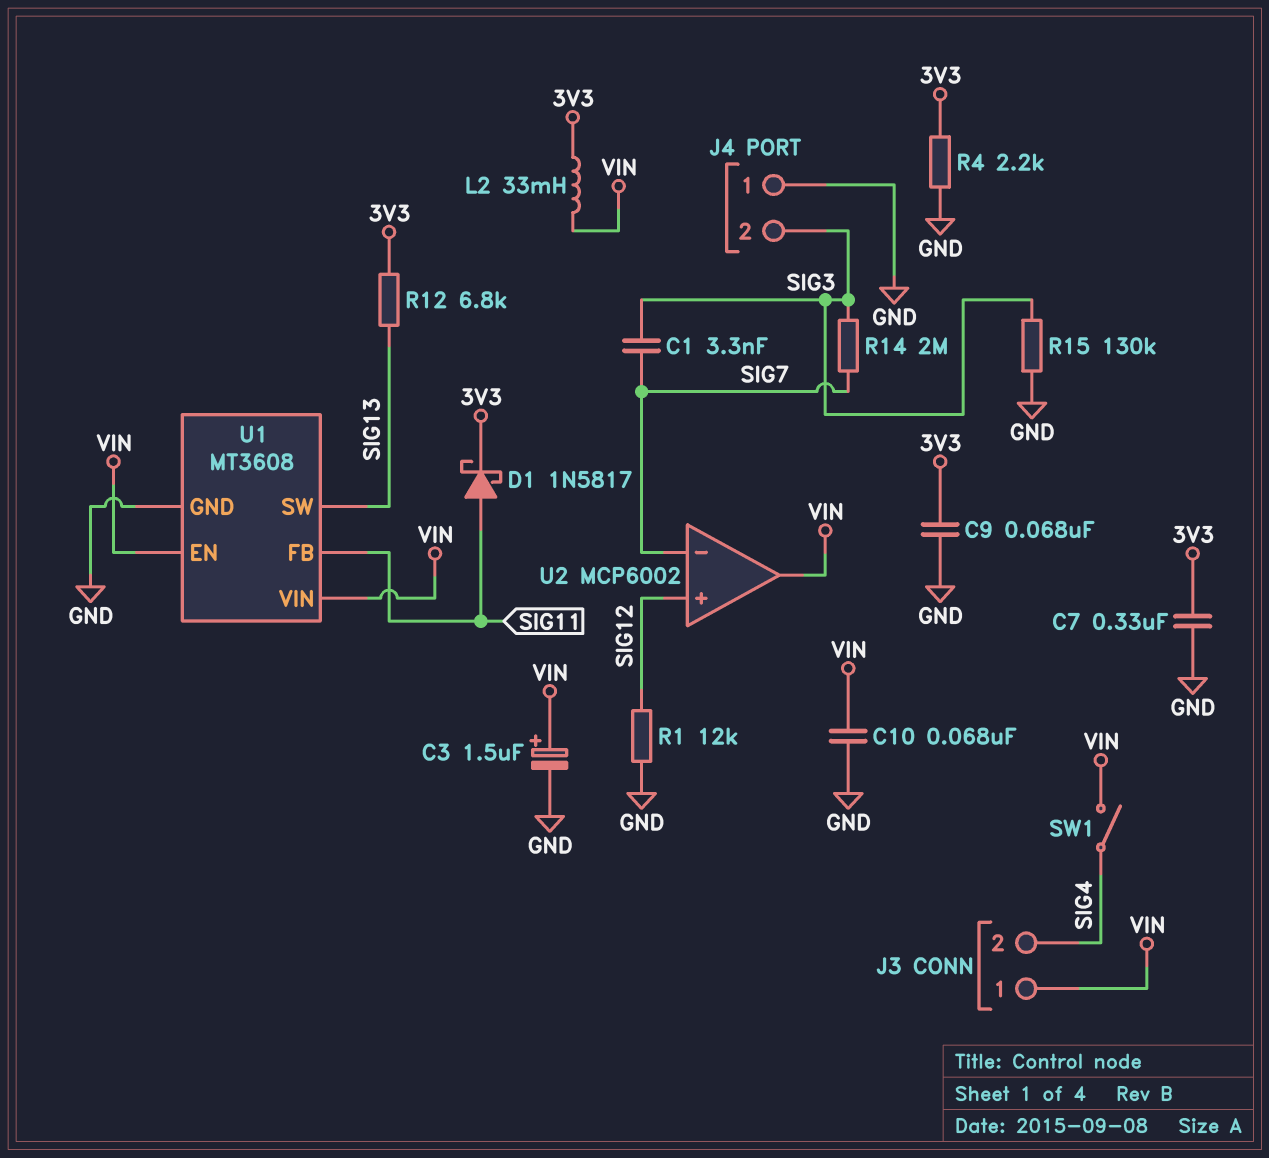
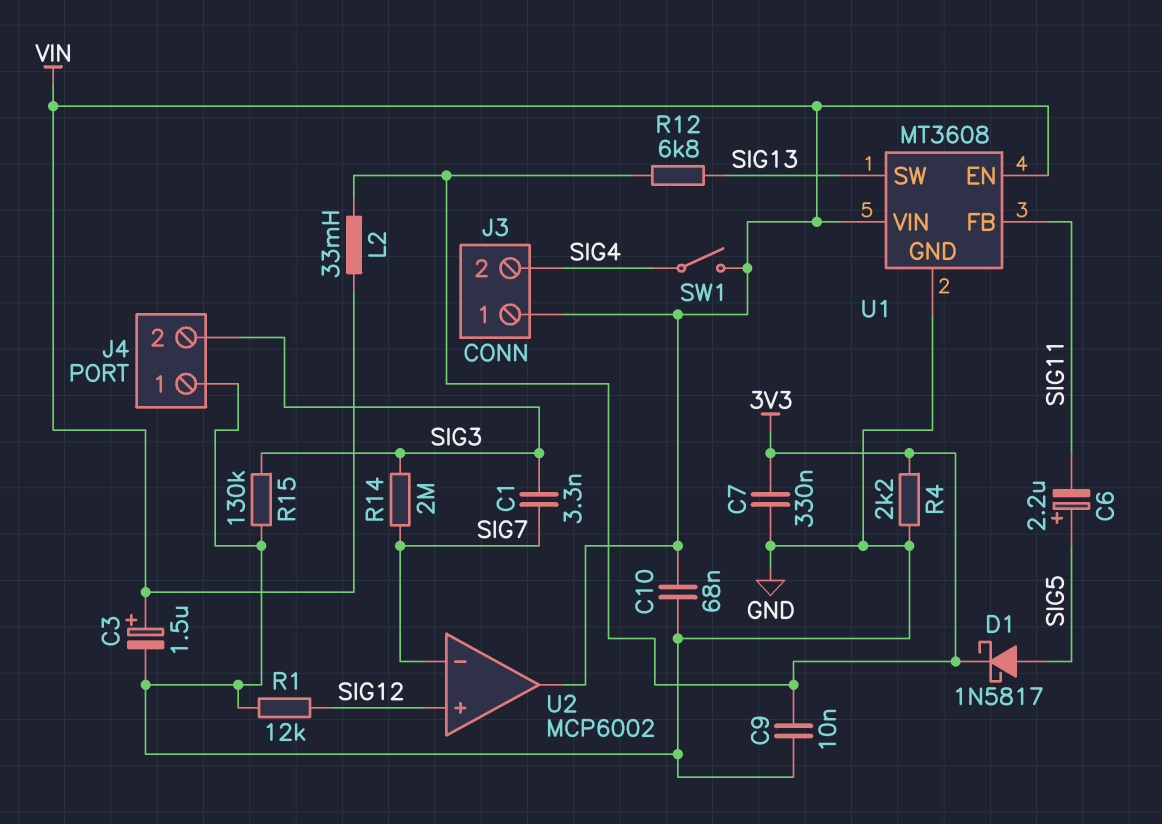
C6: none -> 2.2uF (plus SIG5, minus SIG11)
C9: 68nF (3V3, GND) -> 10nF (3V3, GND)
D1: schottky 1N5817 (A SIG11, K 3V3) -> schottky 1N5817 (A SIG5, K 3V3)

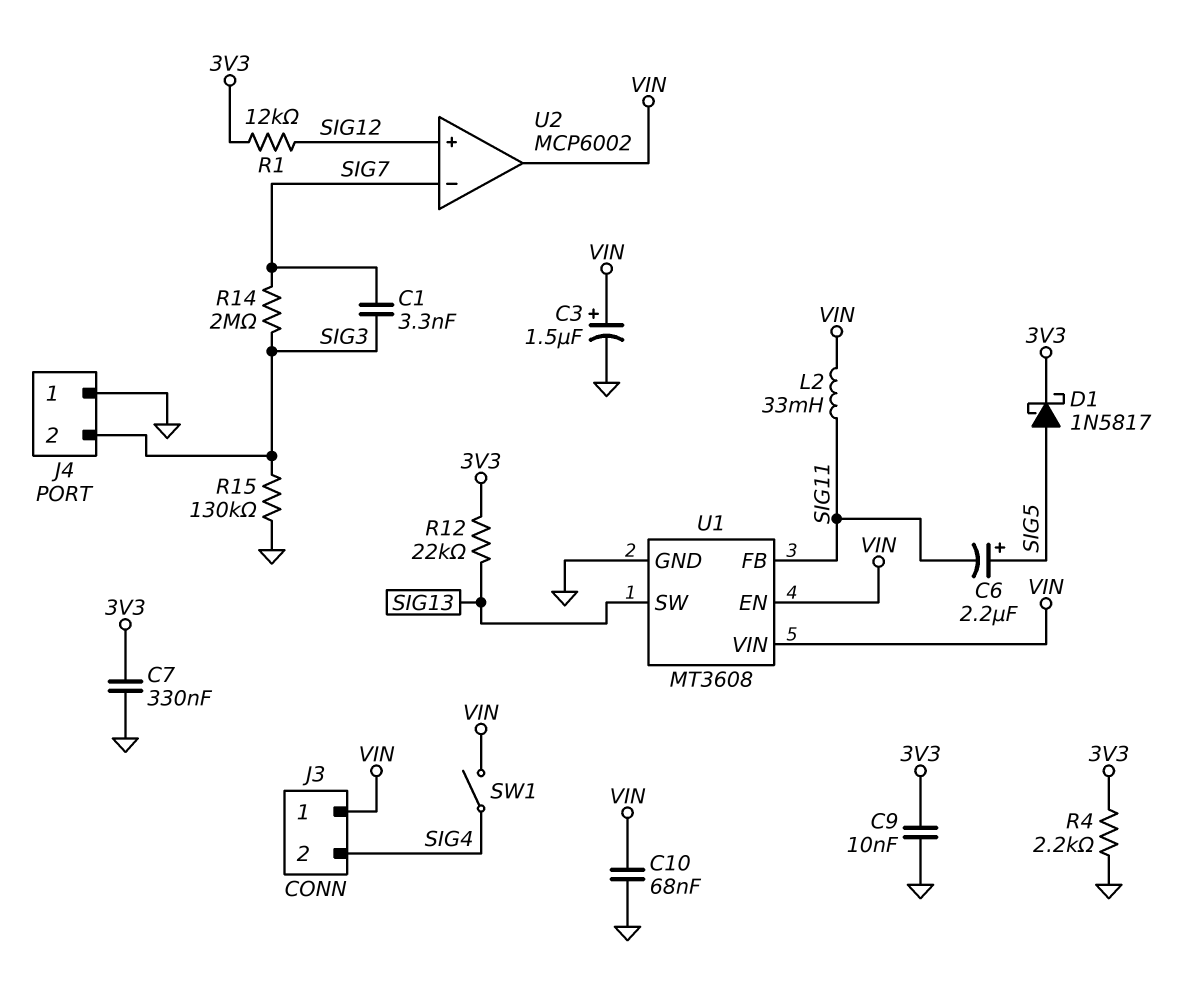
L2: 33mH (3V3, VIN) -> 33mH (SIG11, VIN)
R1: 12k (GND, SIG12) -> 12k (3V3, SIG12)
R12: 6.8k (3V3, SIG13) -> 22k (3V3, SIG13)

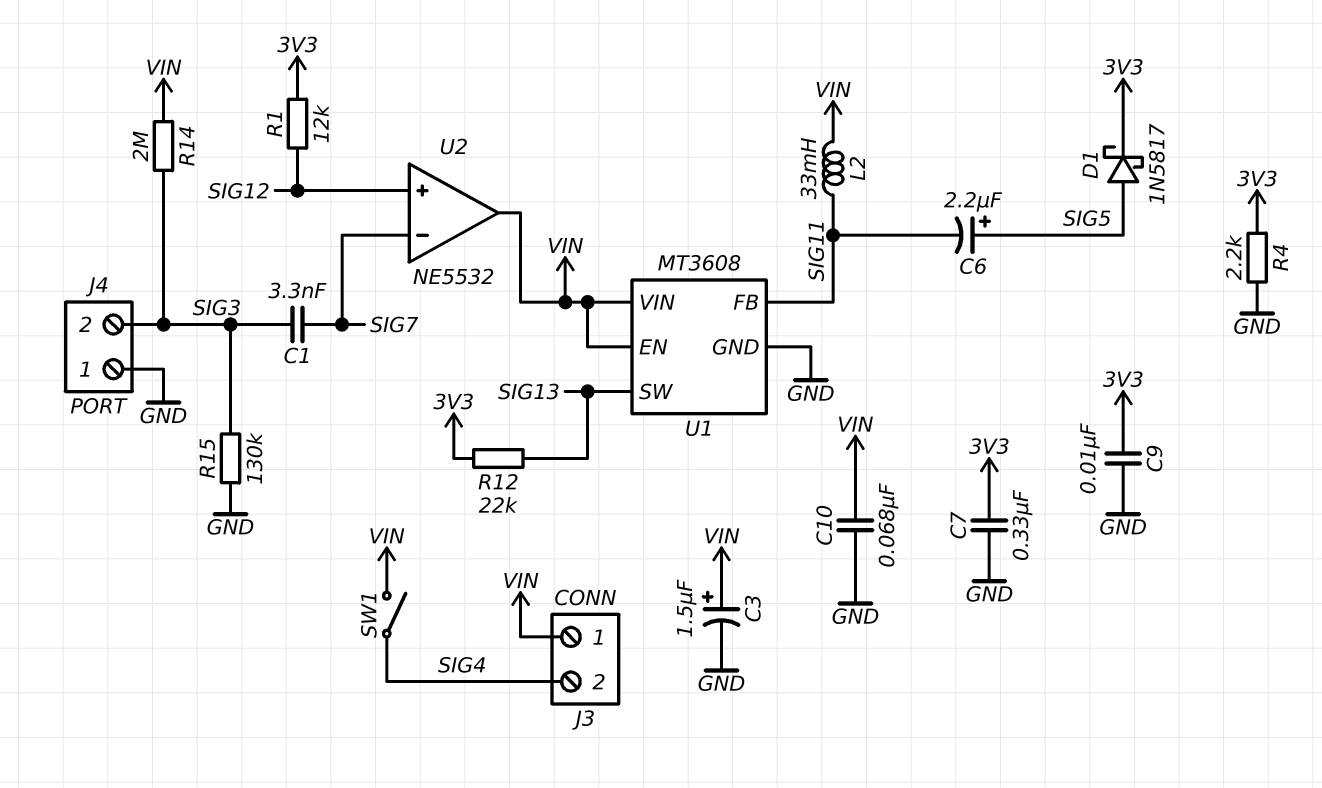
R14: 2M (SIG3, SIG7) -> 2M (SIG3, VIN)
U2: MCP6002 -> NE5532

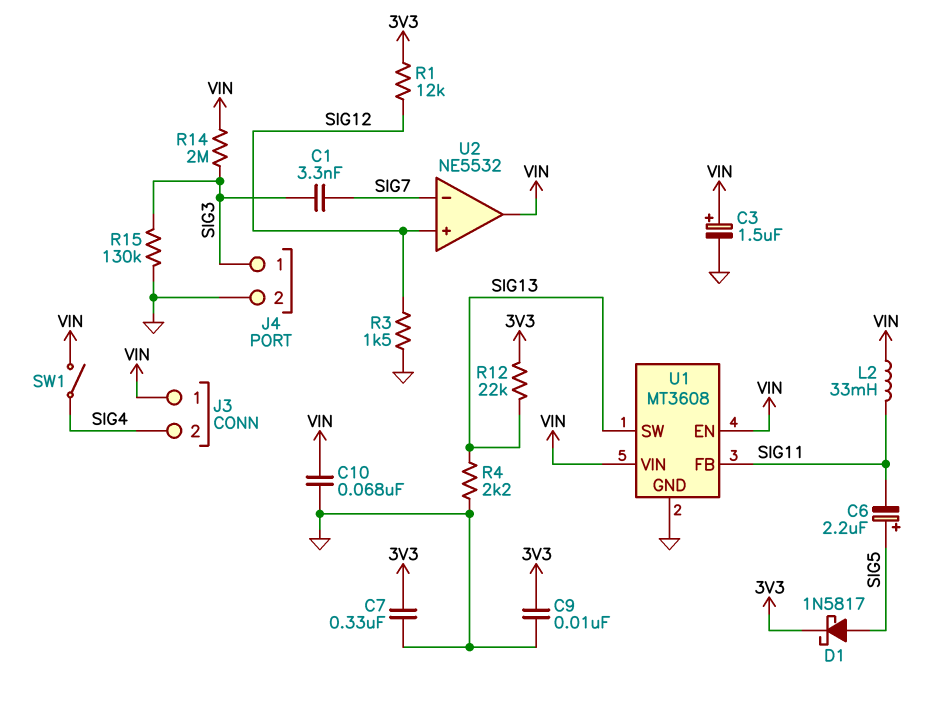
J4 pin 1: GND -> SIG3
J4 pin 2: SIG3 -> GND
R3: none -> 1.5k (GND, SIG12)
R4: 2.2k (3V3, GND) -> 2.2k (GND, SIG13)

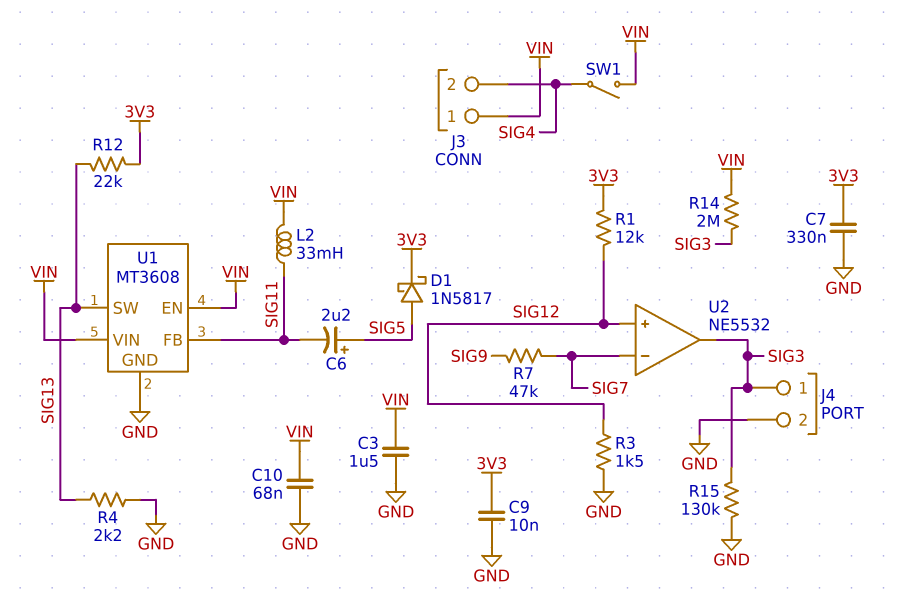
C1: 3.3nF (SIG3, SIG7) -> none
C3: 1.5uF (plus VIN, minus GND) -> 1.5uF (GND, VIN)
R7: none -> 47k (SIG7, SIG9)
U2 pin out: VIN -> SIG3

